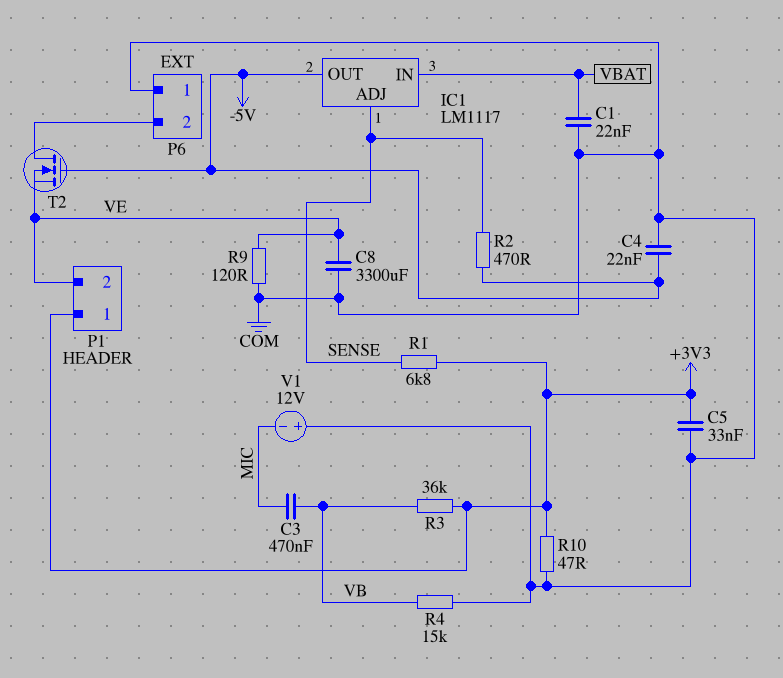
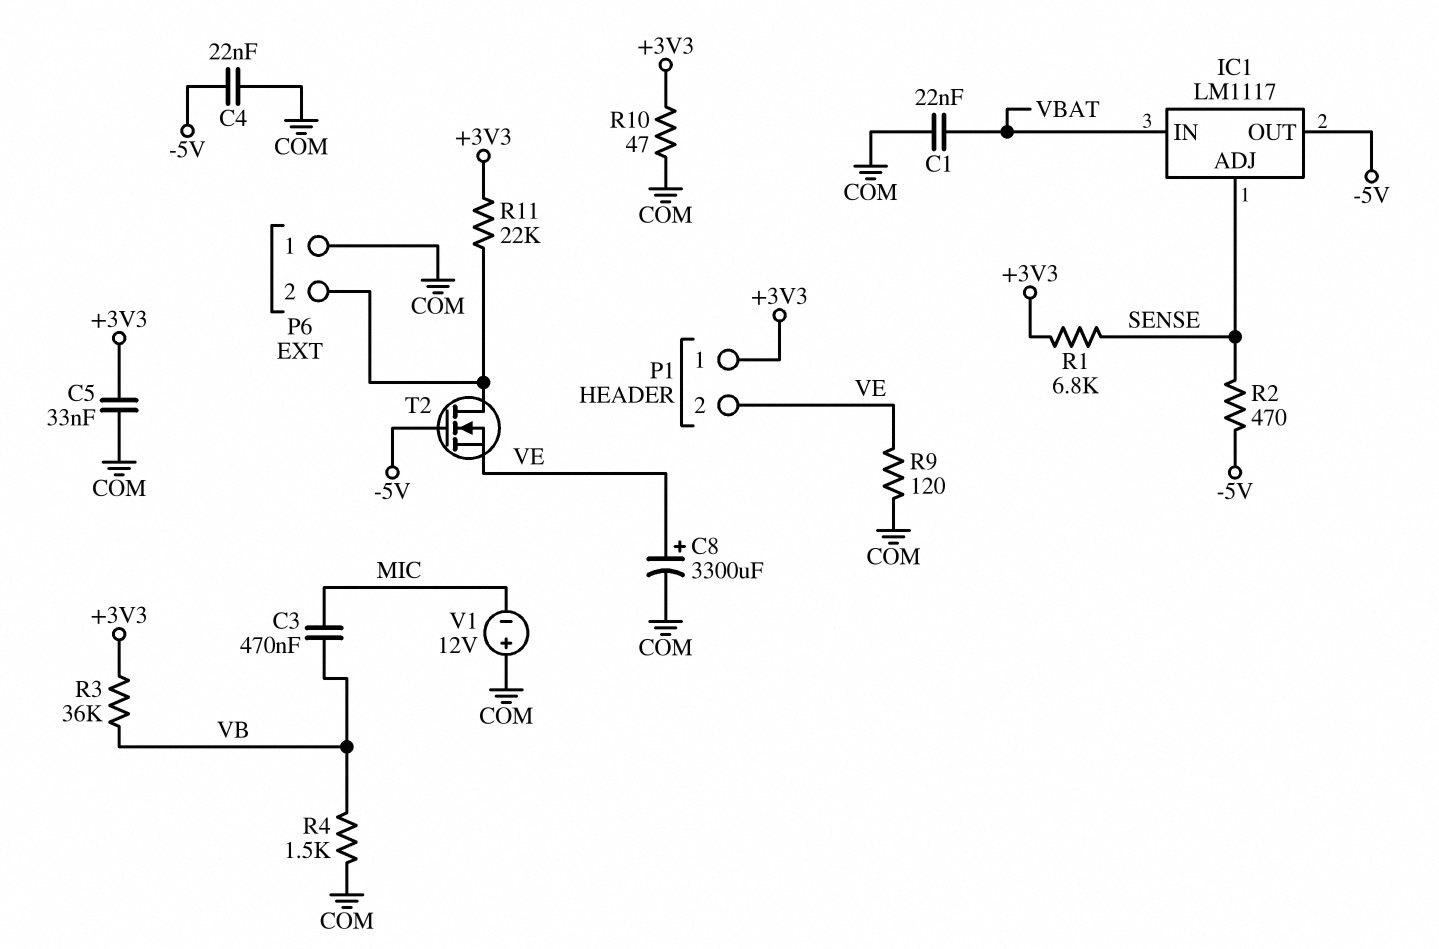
C8: 3300uF (COM, VE) -> 3300uF (plus VE, minus COM)
R4: 15k (COM, VB) -> 1.5k (COM, VB)
R11: none -> 22k (+3V3, P6/2)

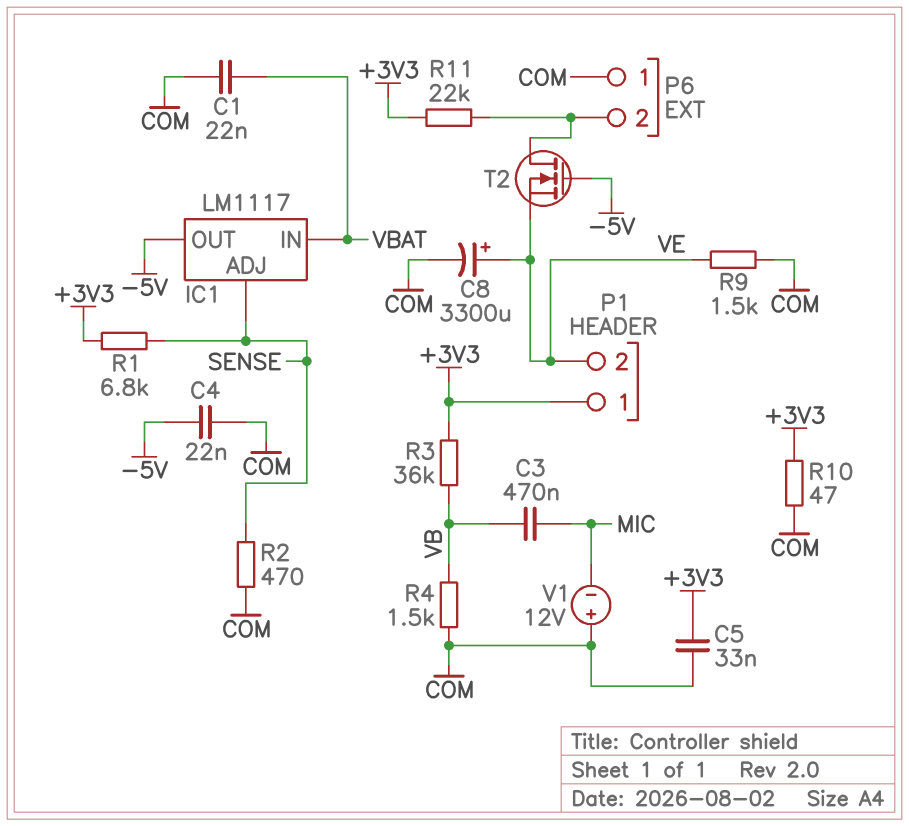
R2: 470 (-5V, SENSE) -> 470 (COM, SENSE)
R9: 120 (COM, VE) -> 1.5k (COM, VE)

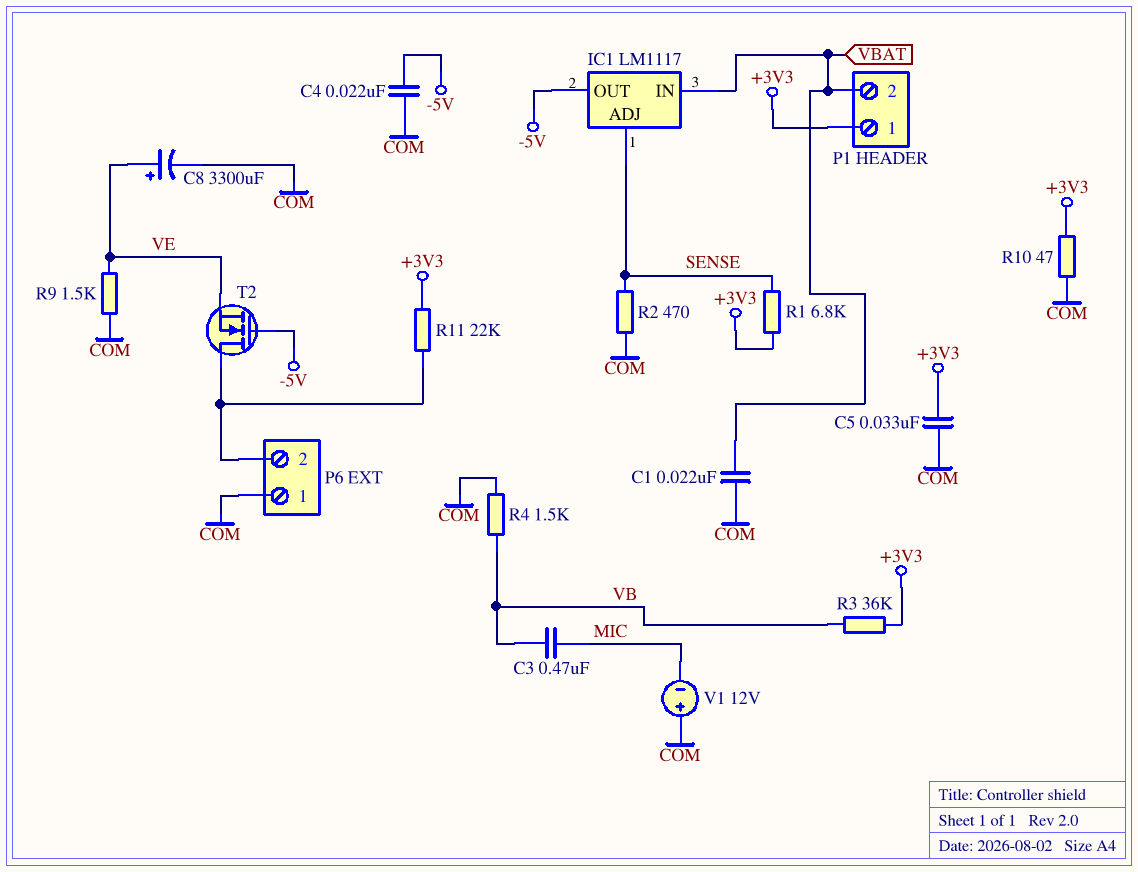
P1 pin 2: VE -> VBAT

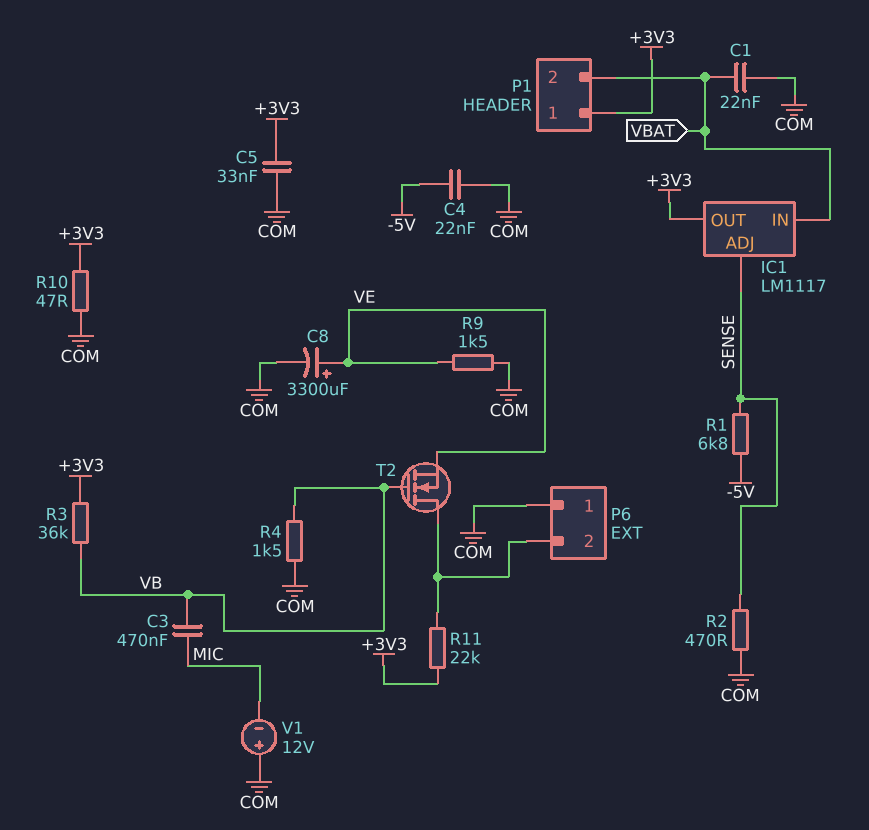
IC1 pin OUT: -5V -> +3V3
R1: 6.8k (+3V3, SENSE) -> 6.8k (-5V, SENSE)
T2: NMOS (G -5V, D P6/2, S VE) -> NMOS (G VB, D P6/2, S VE)

